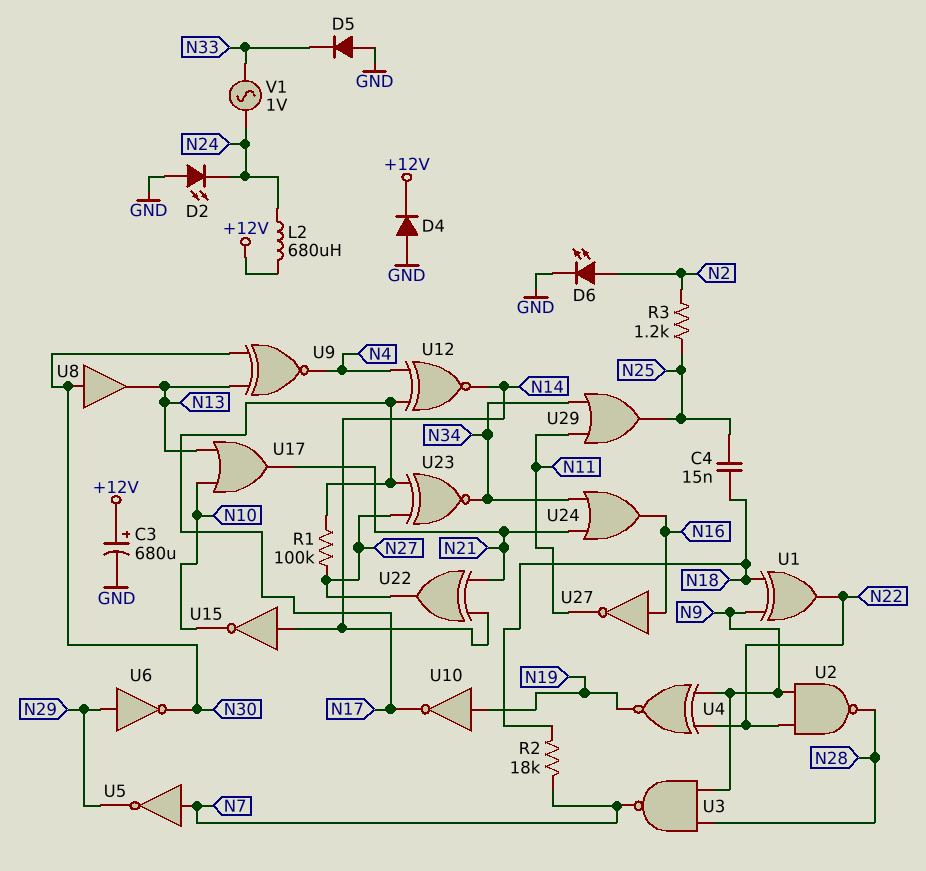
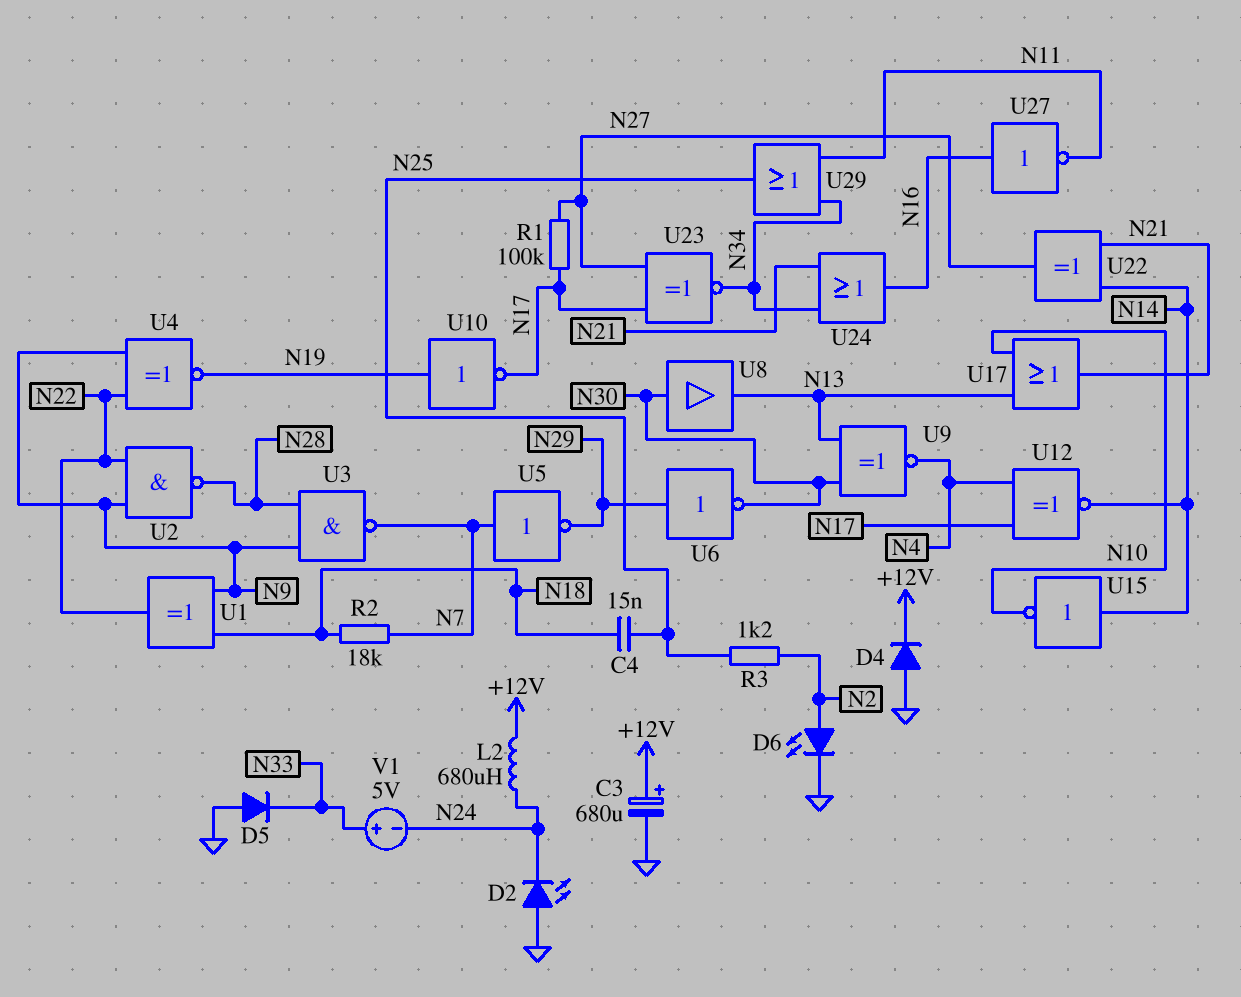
V1: AC 1V (N24, N33) -> 5V (plus N33, minus N24)

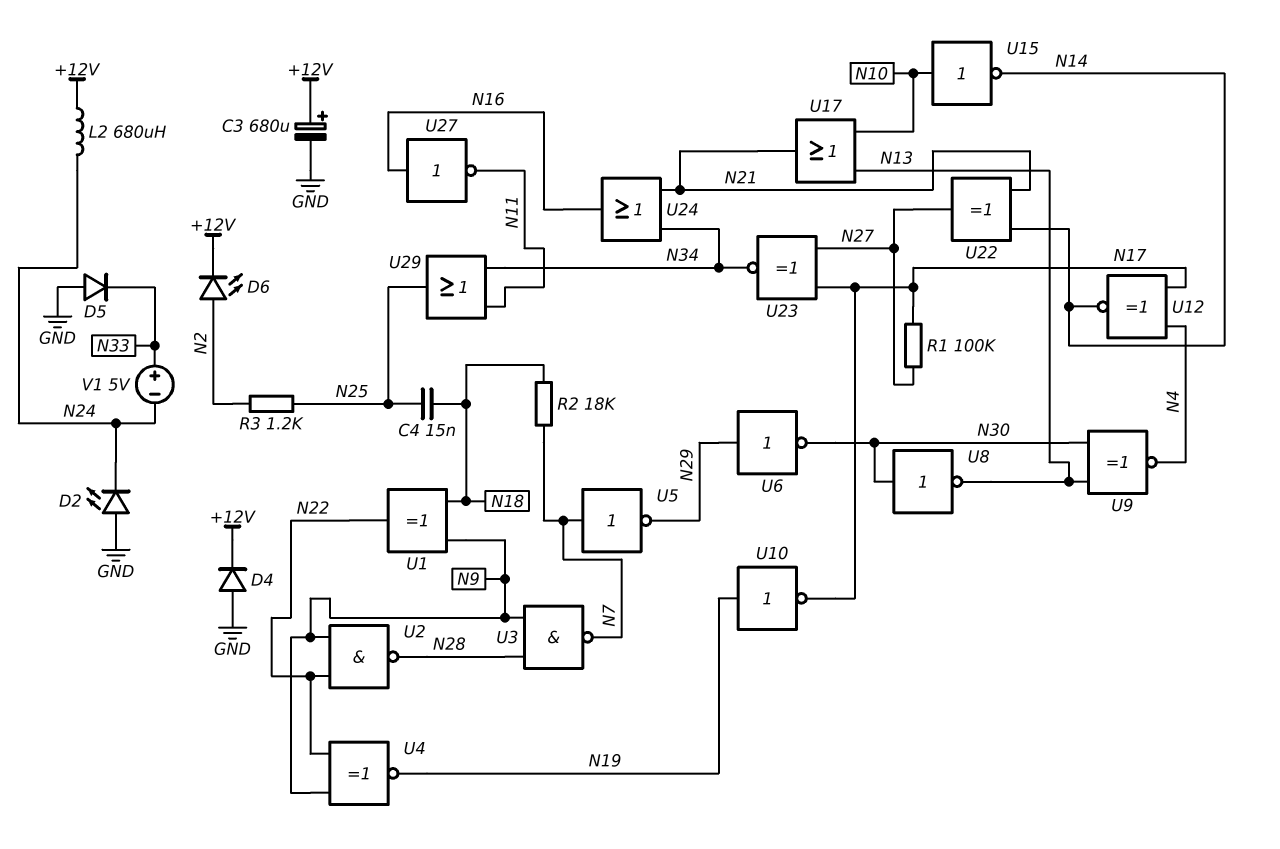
D6: LED (A N2, K GND) -> LED (A N2, K +12V)
U8: buffer (in N30, out N13) -> NOT (in N30, out N13)
U15: NOT (in N14, out N10) -> NOT (in N10, out N14)

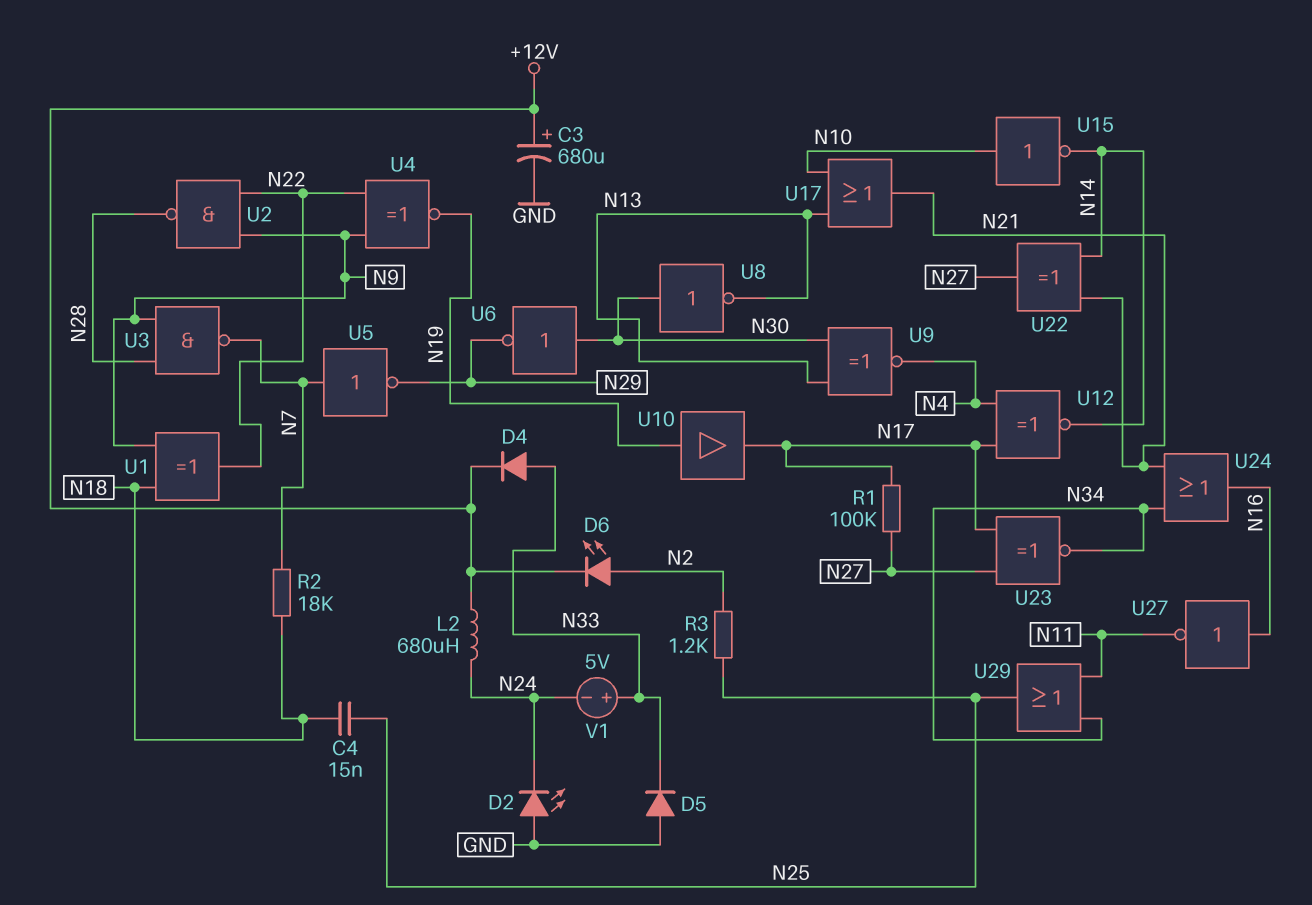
D4: diode (A GND, K +12V) -> diode (A N33, K +12V)
U6: NOT (in N29, out N30) -> NOT (in N30, out N29)
U10: NOT (in N19, out N17) -> buffer (in N19, out N17)

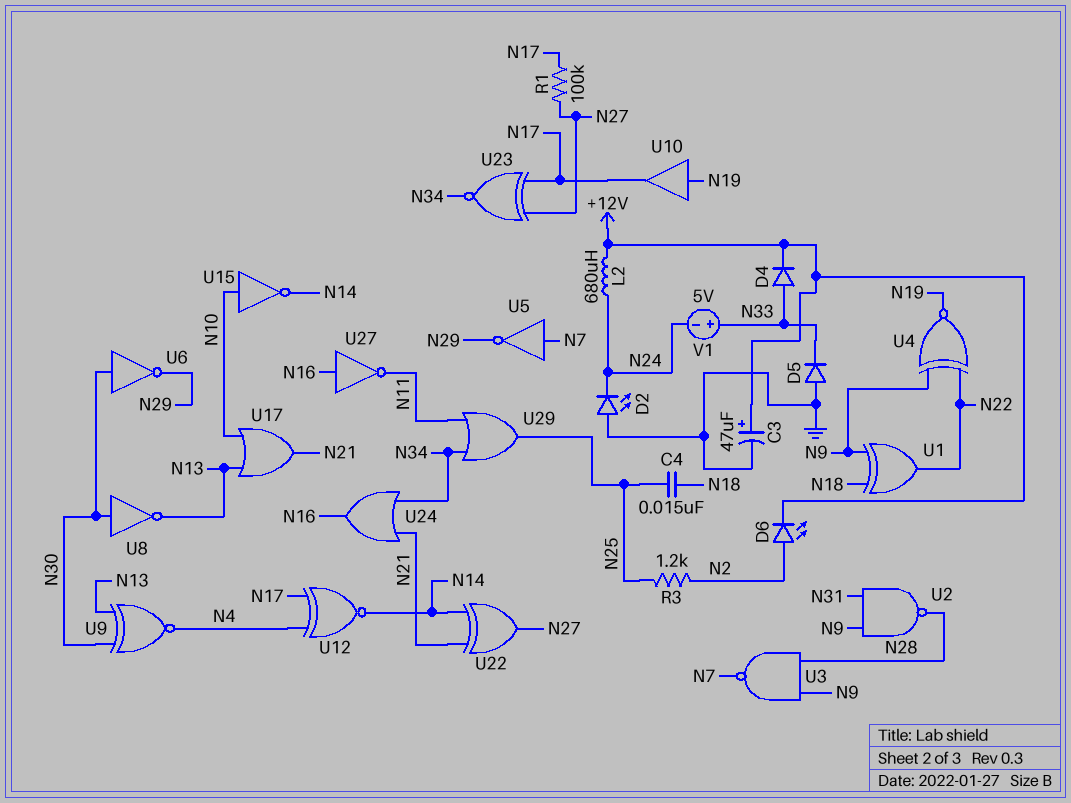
C3: 680uF (plus +12V, minus GND) -> 47uF (plus +12V, minus GND)
R2: 18k (N7, N18) -> none
U2: NAND (in N9, in N22, out N28) -> NAND (in N9, in N31, out N28)

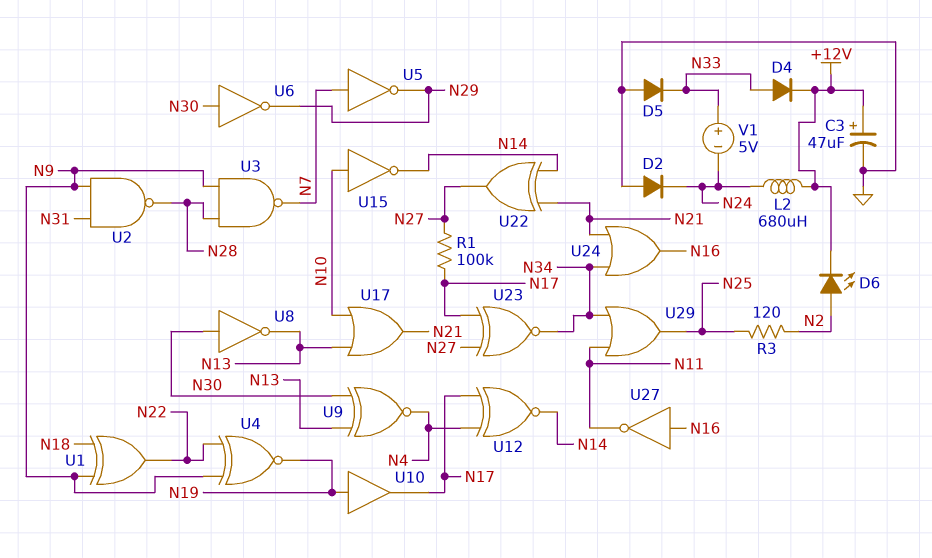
C4: 15nF (N18, N25) -> none
D2: LED (A GND, K N24) -> diode (A GND, K N24)
R3: 1.2k (N2, N25) -> 120 (N2, N25)

